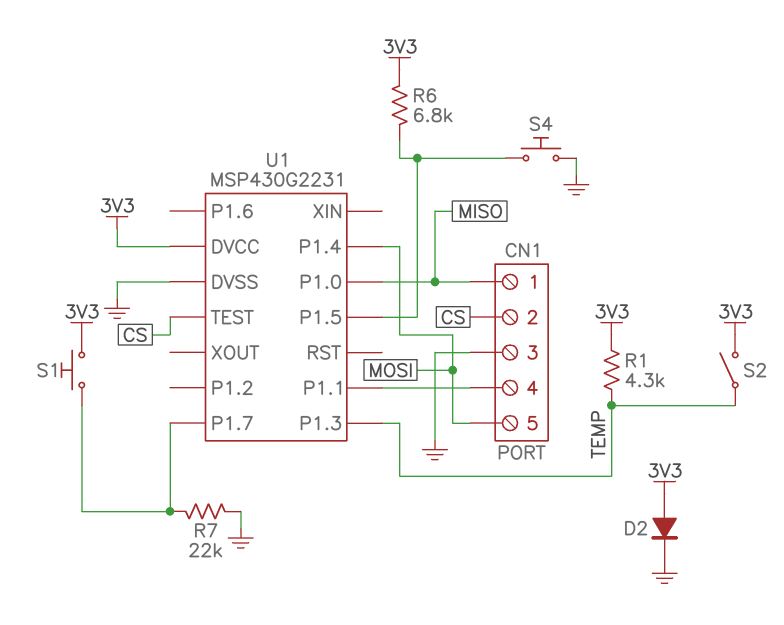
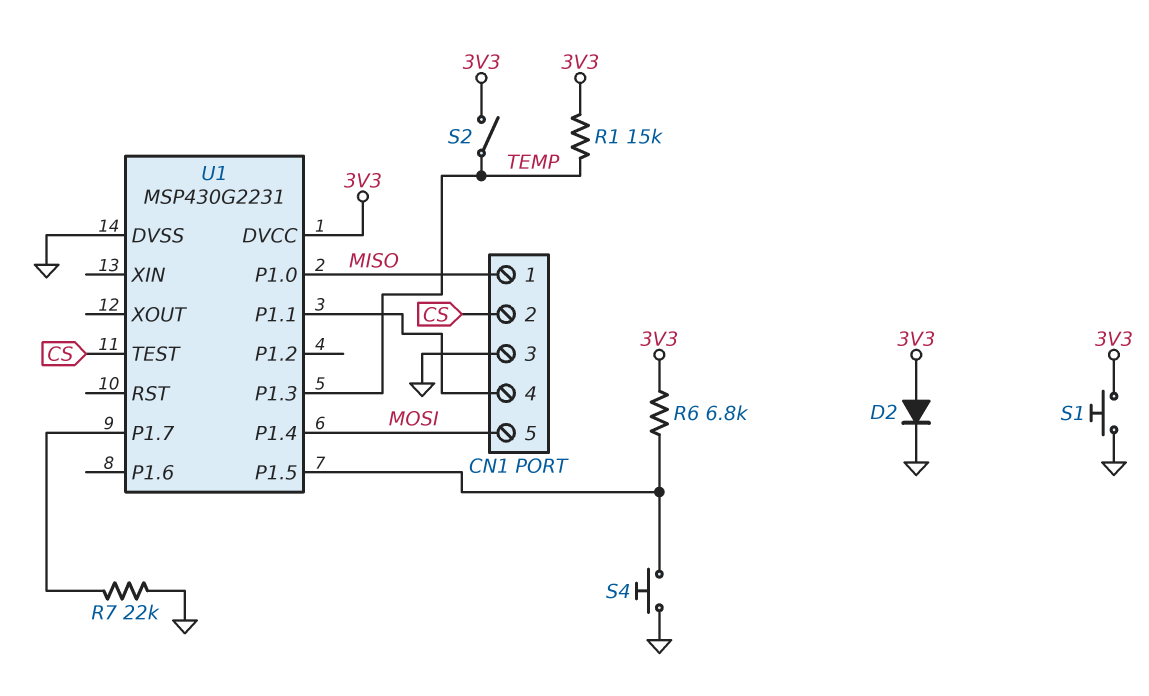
R1: 4.3k (3V3, TEMP) -> 15k (3V3, TEMP)
S1: button (3V3, U1/P1.7) -> button (3V3, GND)

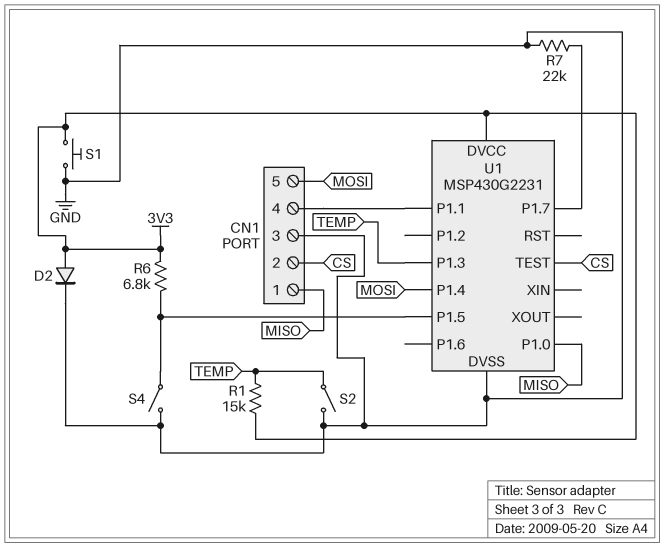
S2: switch (3V3, TEMP) -> switch (GND, TEMP)
S4: button (GND, U1/P1.5) -> switch (GND, U1/P1.5)

